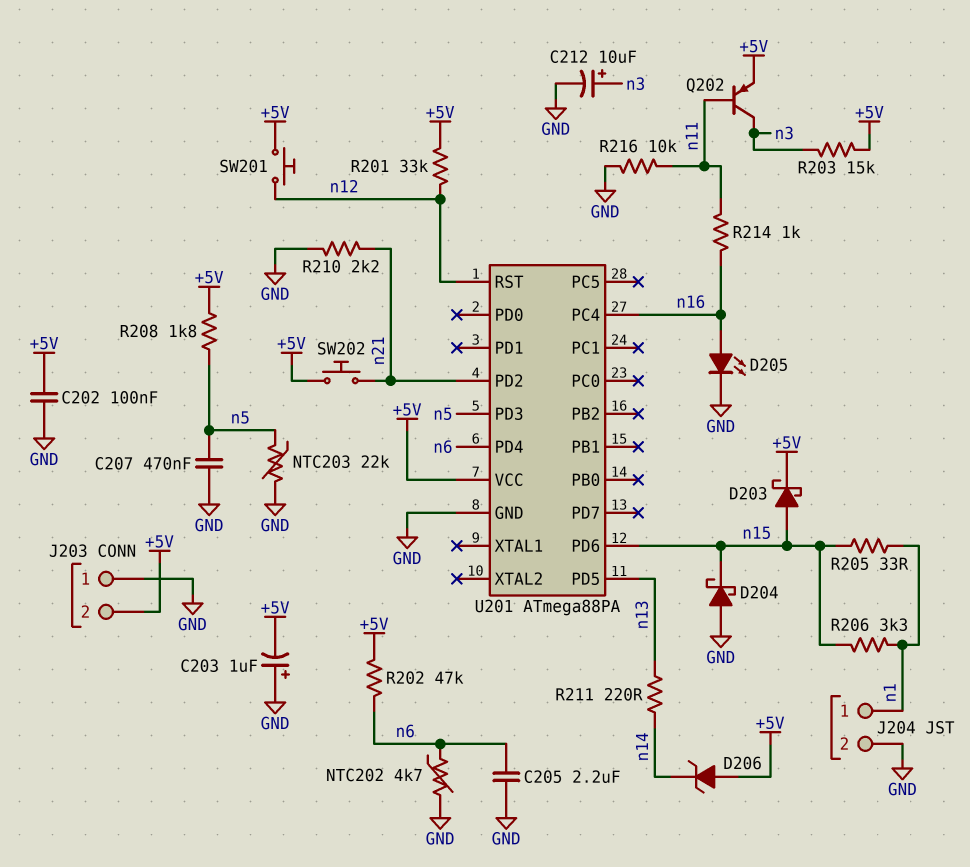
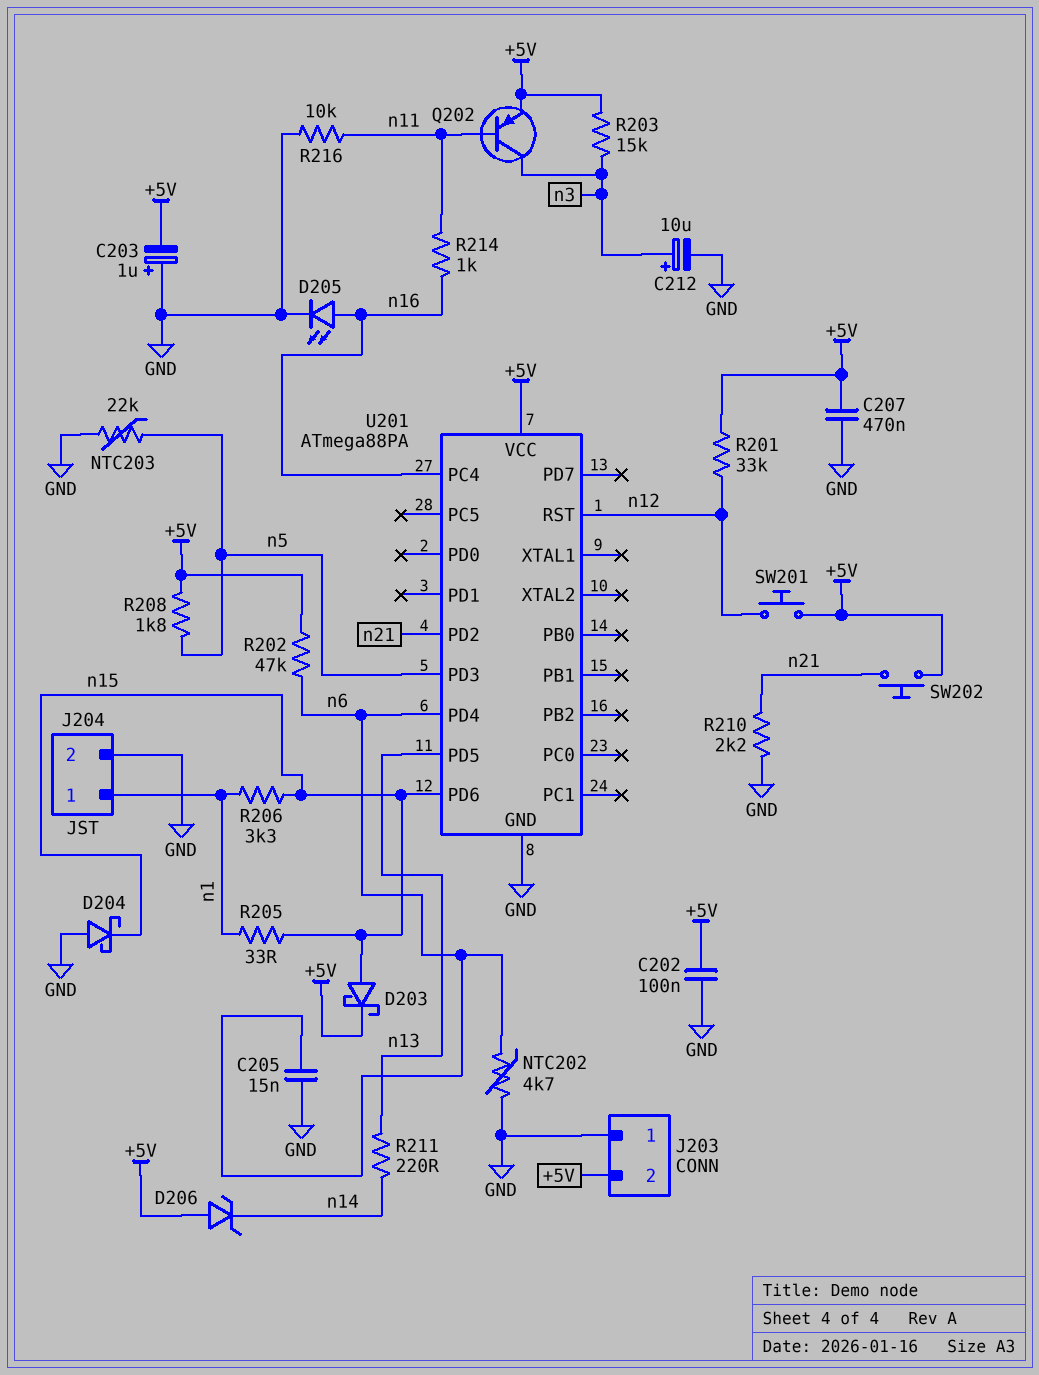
C205: 2.2uF (GND, n6) -> 15nF (GND, n6)
C207: 470nF (GND, n5) -> 470nF (+5V, GND)

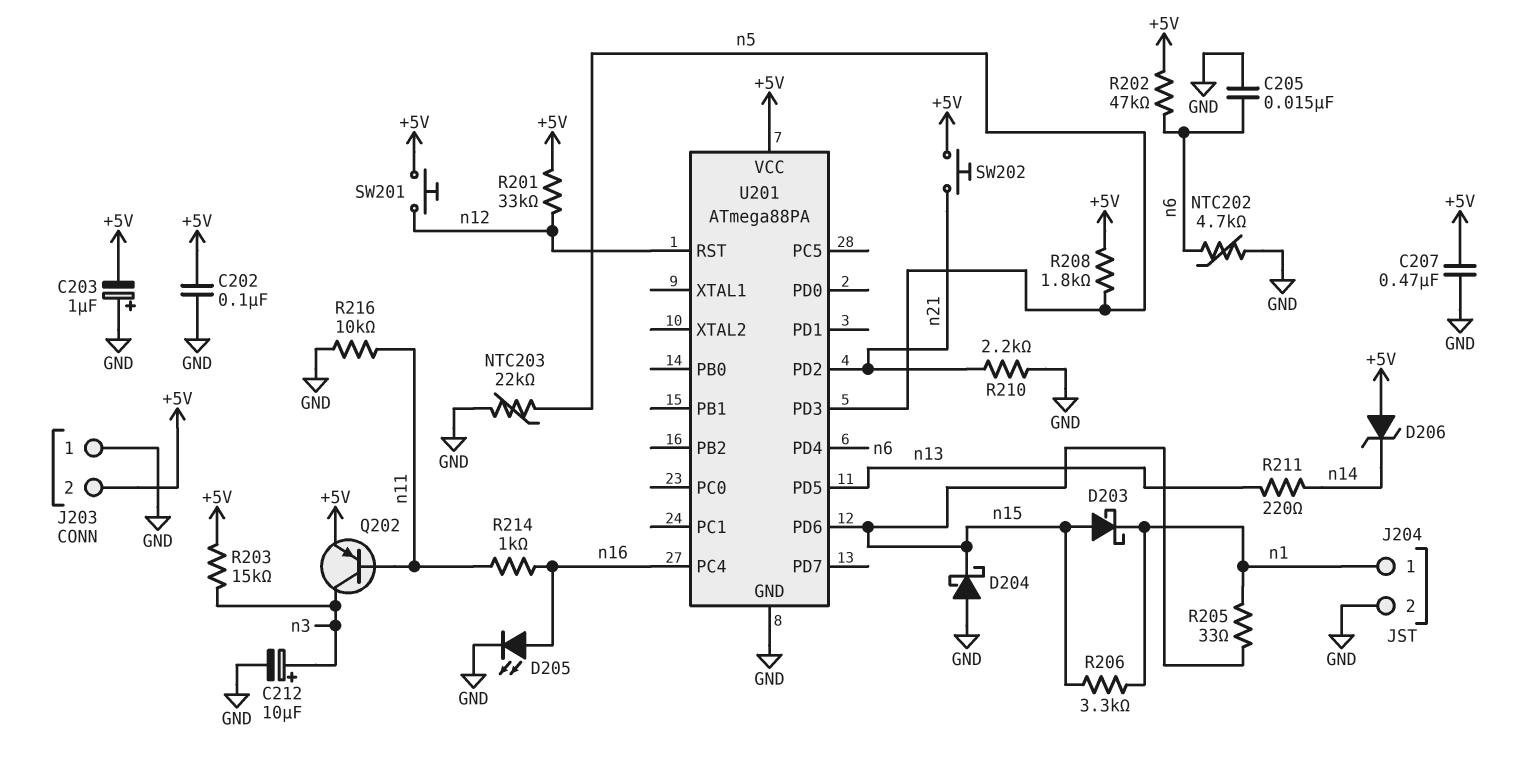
D203: schottky (A n15, K +5V) -> schottky (A n15, K n1)

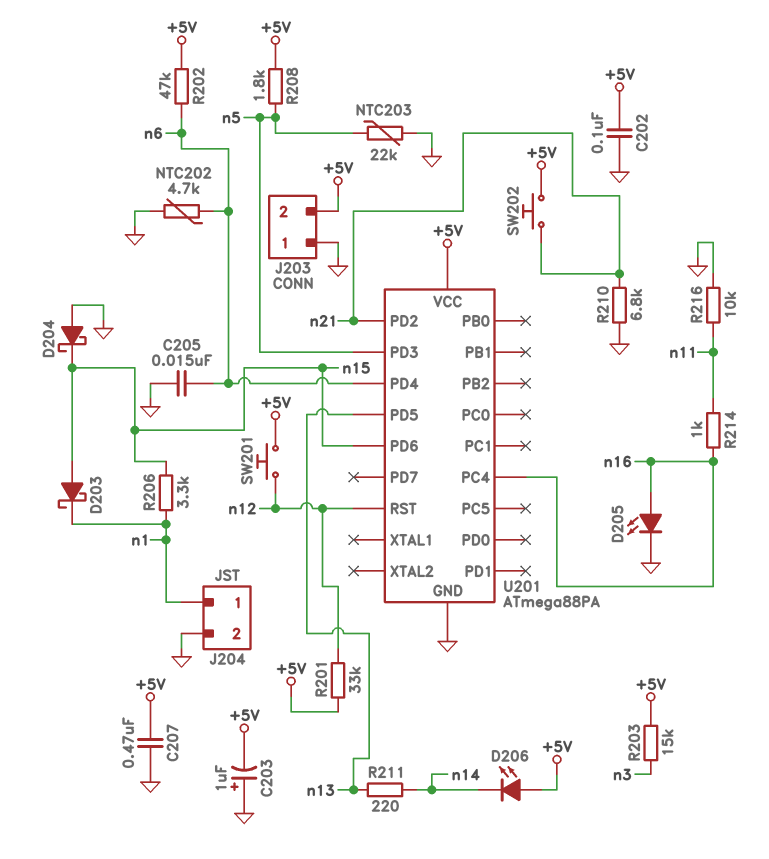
C212: 10uF (plus n3, minus GND) -> none
D206: zener (A +5V, K n14) -> LED (A +5V, K n14)
Q202: PNP (B n11, C n3, E +5V) -> none
R205: 33 (n1, n15) -> none
R210: 2.2k (GND, n21) -> 6.8k (GND, n21)

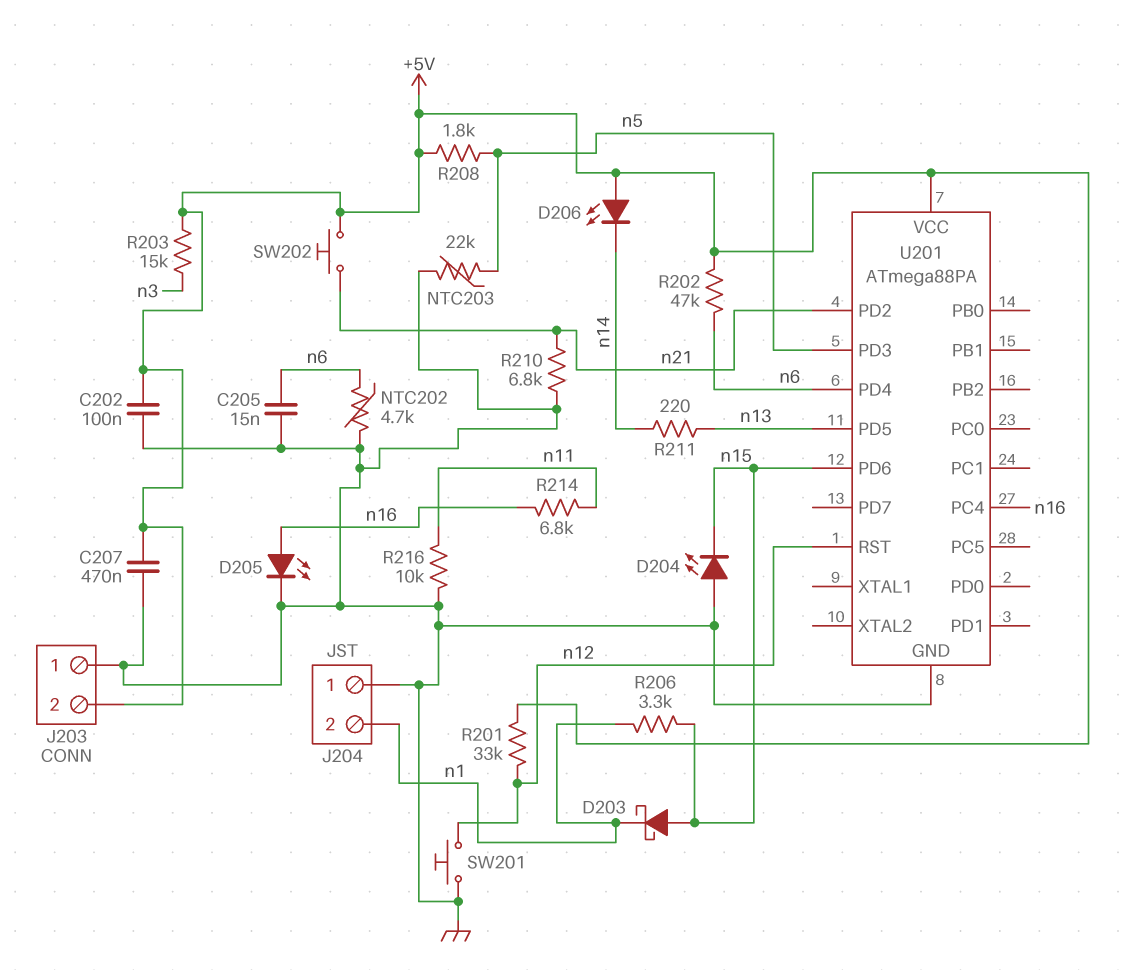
C203: 1uF (plus GND, minus +5V) -> none
D204: schottky (A GND, K n15) -> LED (A GND, K n15)
J204 pin 1: n1 -> GND
J204 pin 2: GND -> n1
R214: 1k (n11, n16) -> 6.8k (n11, n16)
SW201: button (+5V, n12) -> button (GND, n12)

